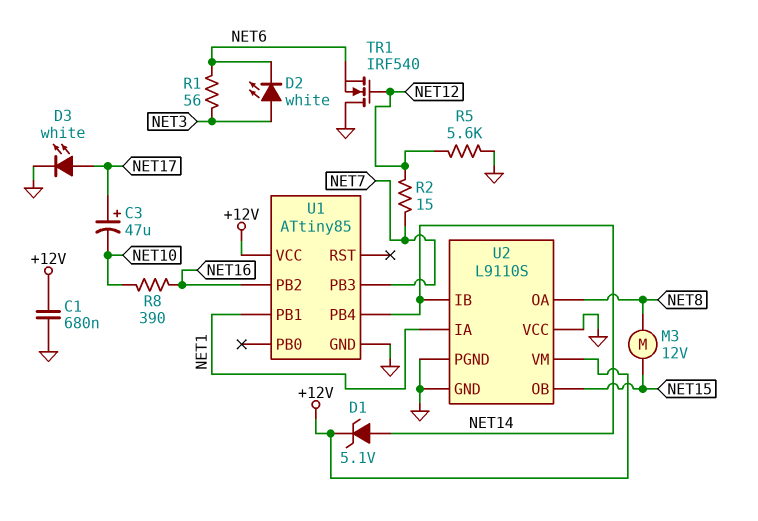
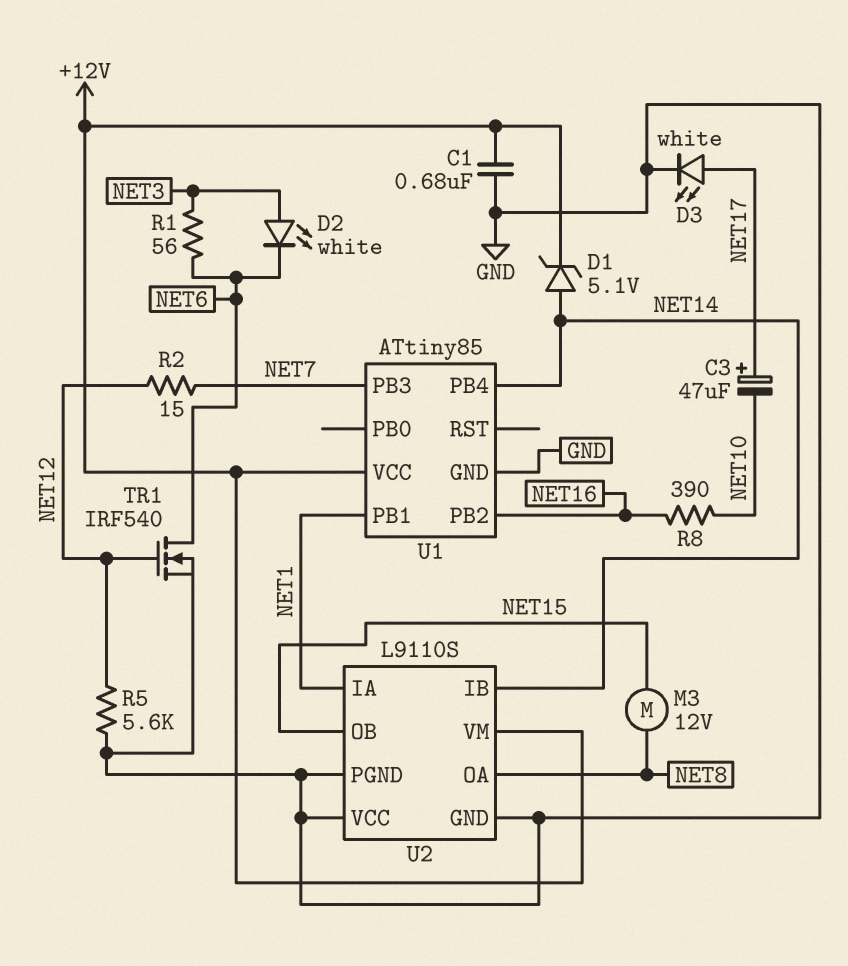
TR1: NMOS IRF540 (G NET12, D GND, S NET6) -> NMOS IRF540 (G NET12, D NET6, S GND)

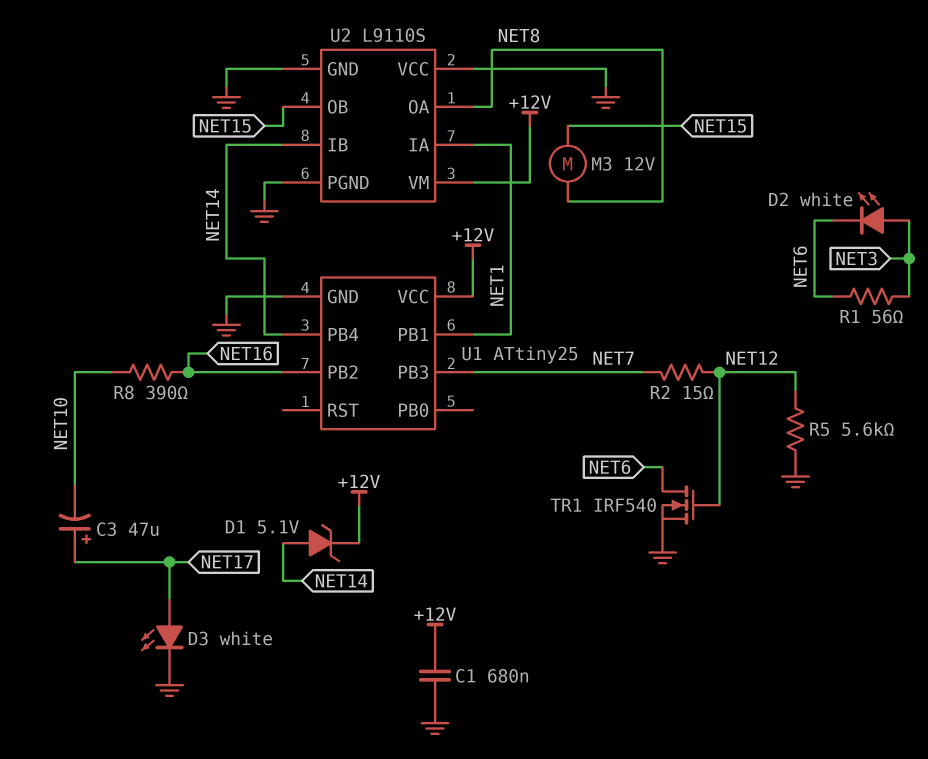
U1: ATtiny85 -> ATtiny25

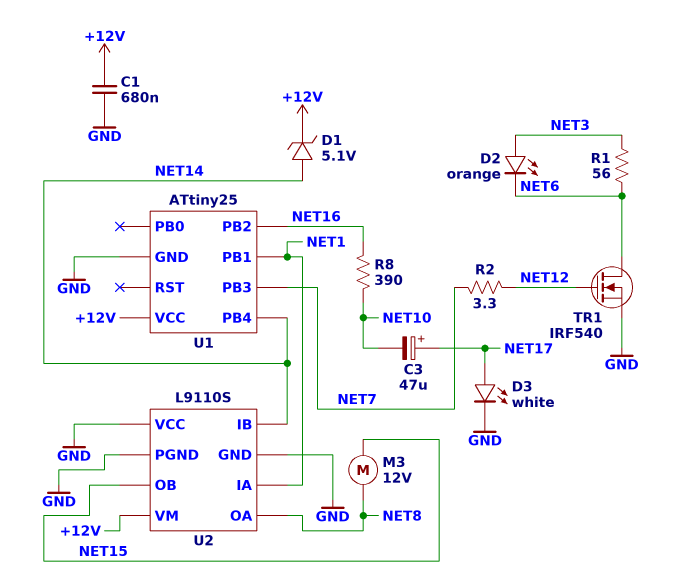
D2: LED white (A NET3, K NET6) -> LED orange (A NET3, K NET6)
R2: 15 (NET7, NET12) -> 3.3 (NET7, NET12)
R5: 5.6k (GND, NET12) -> none

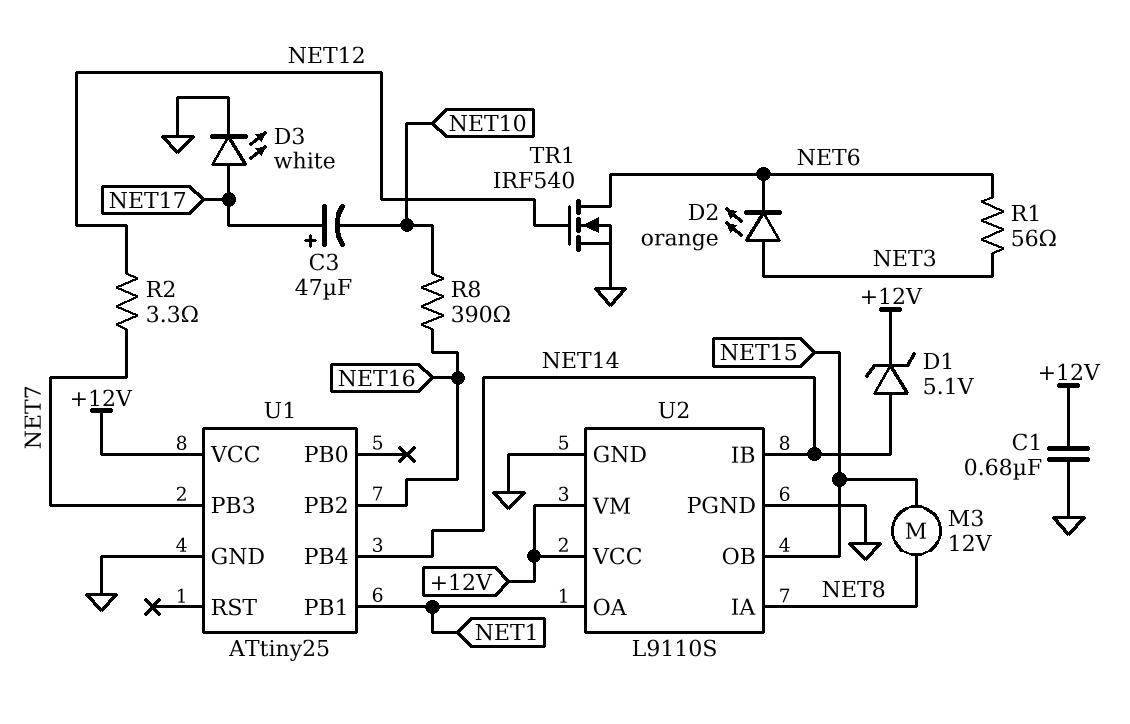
U2 pin IA: NET1 -> NET8
U2 pin OA: NET8 -> NET1
U2 pin VCC: GND -> +12V

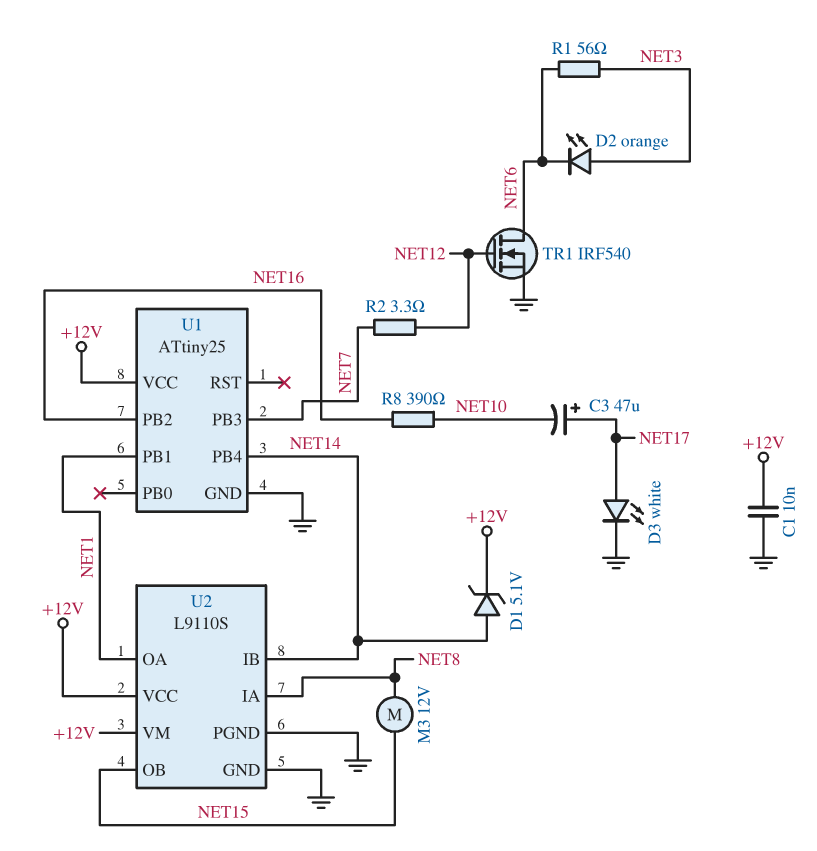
C1: 680nF (+12V, GND) -> 10nF (+12V, GND)

